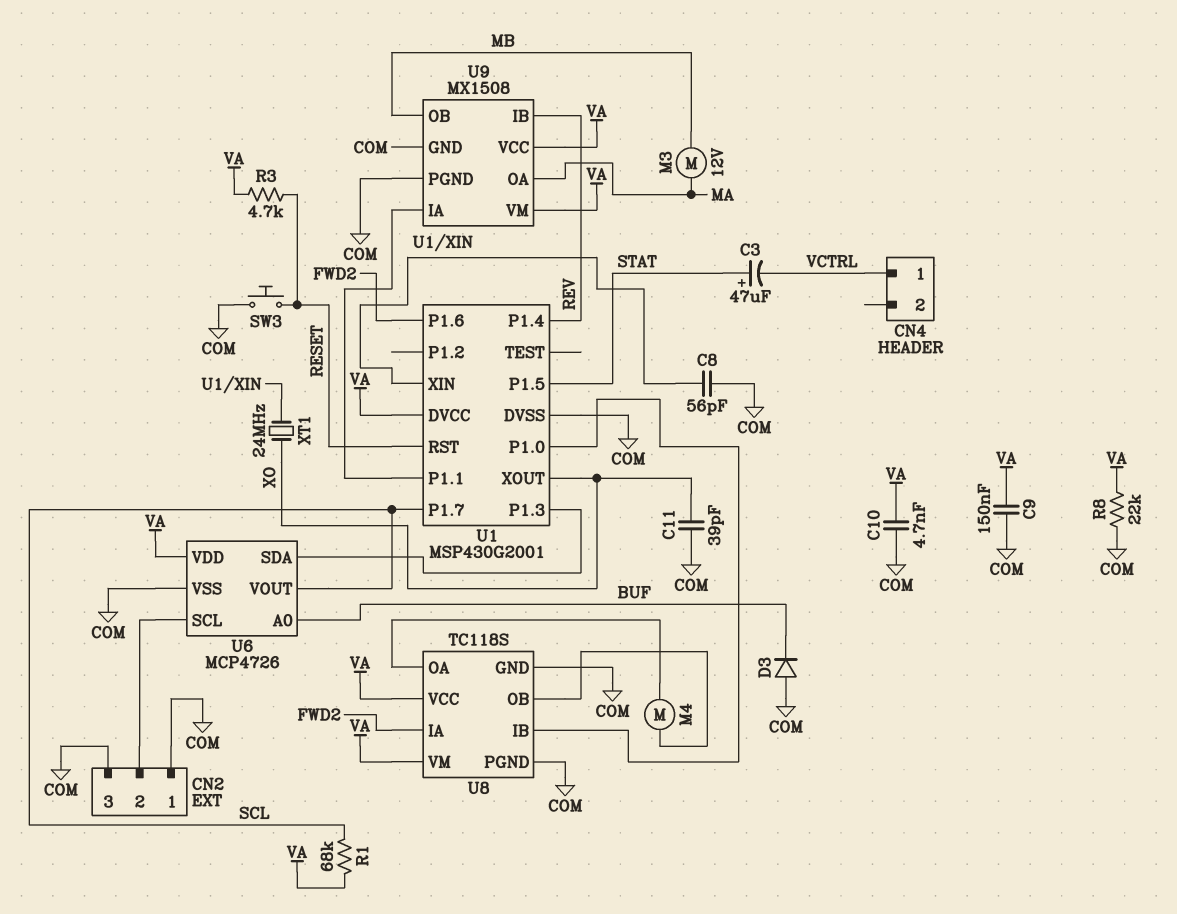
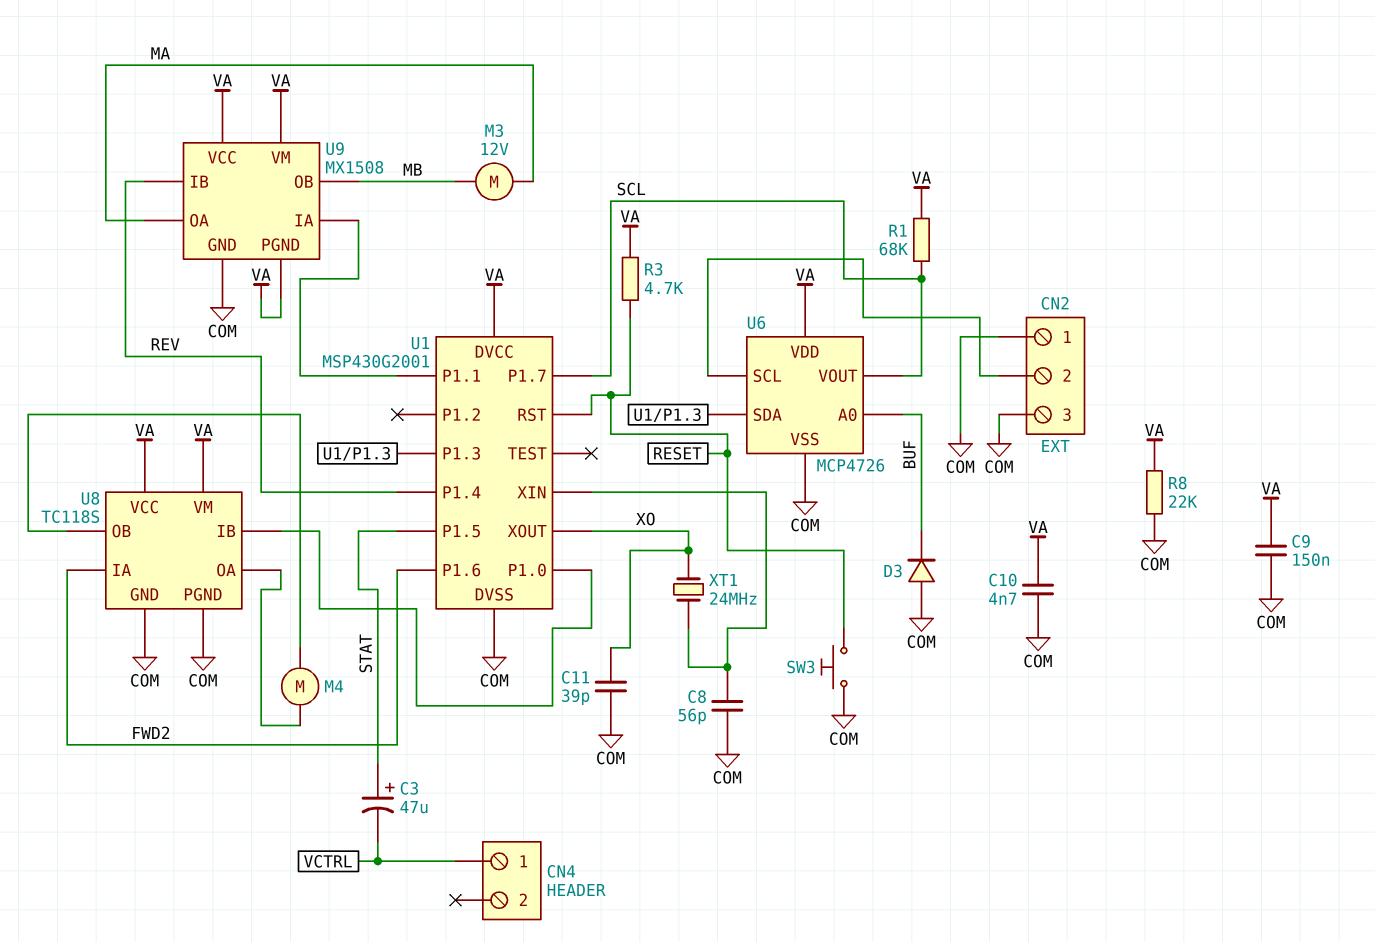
U9 pin PGND: COM -> VA

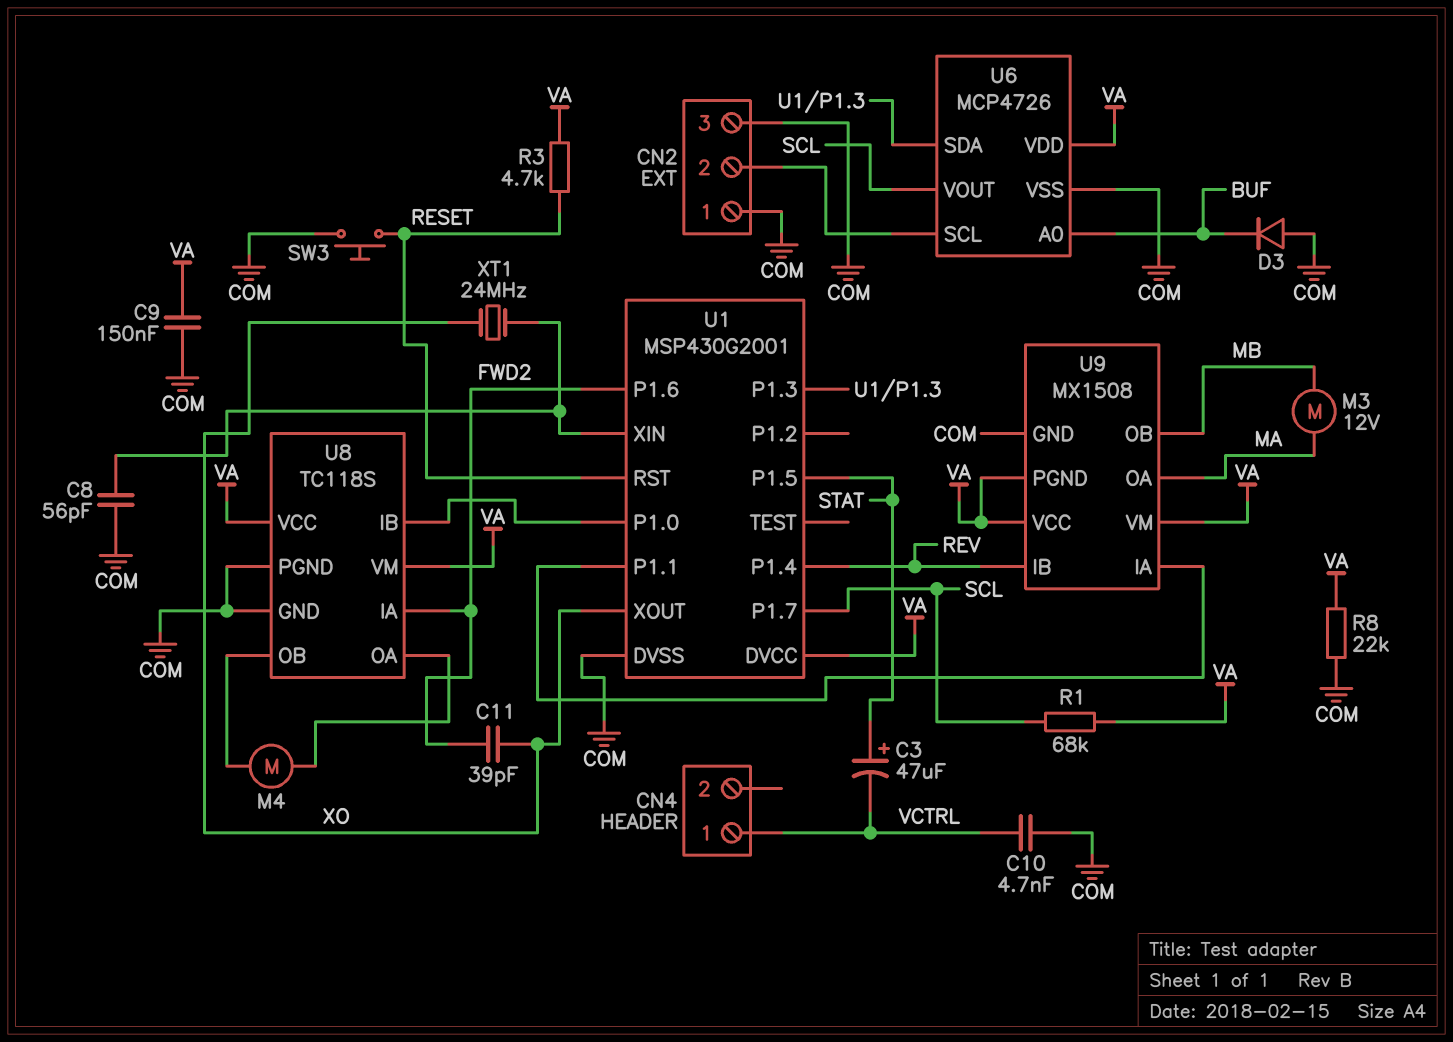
C10: 4.7nF (COM, VA) -> 4.7nF (COM, VCTRL)
C11: 39pF (COM, XO) -> 39pF (FWD2, XO)

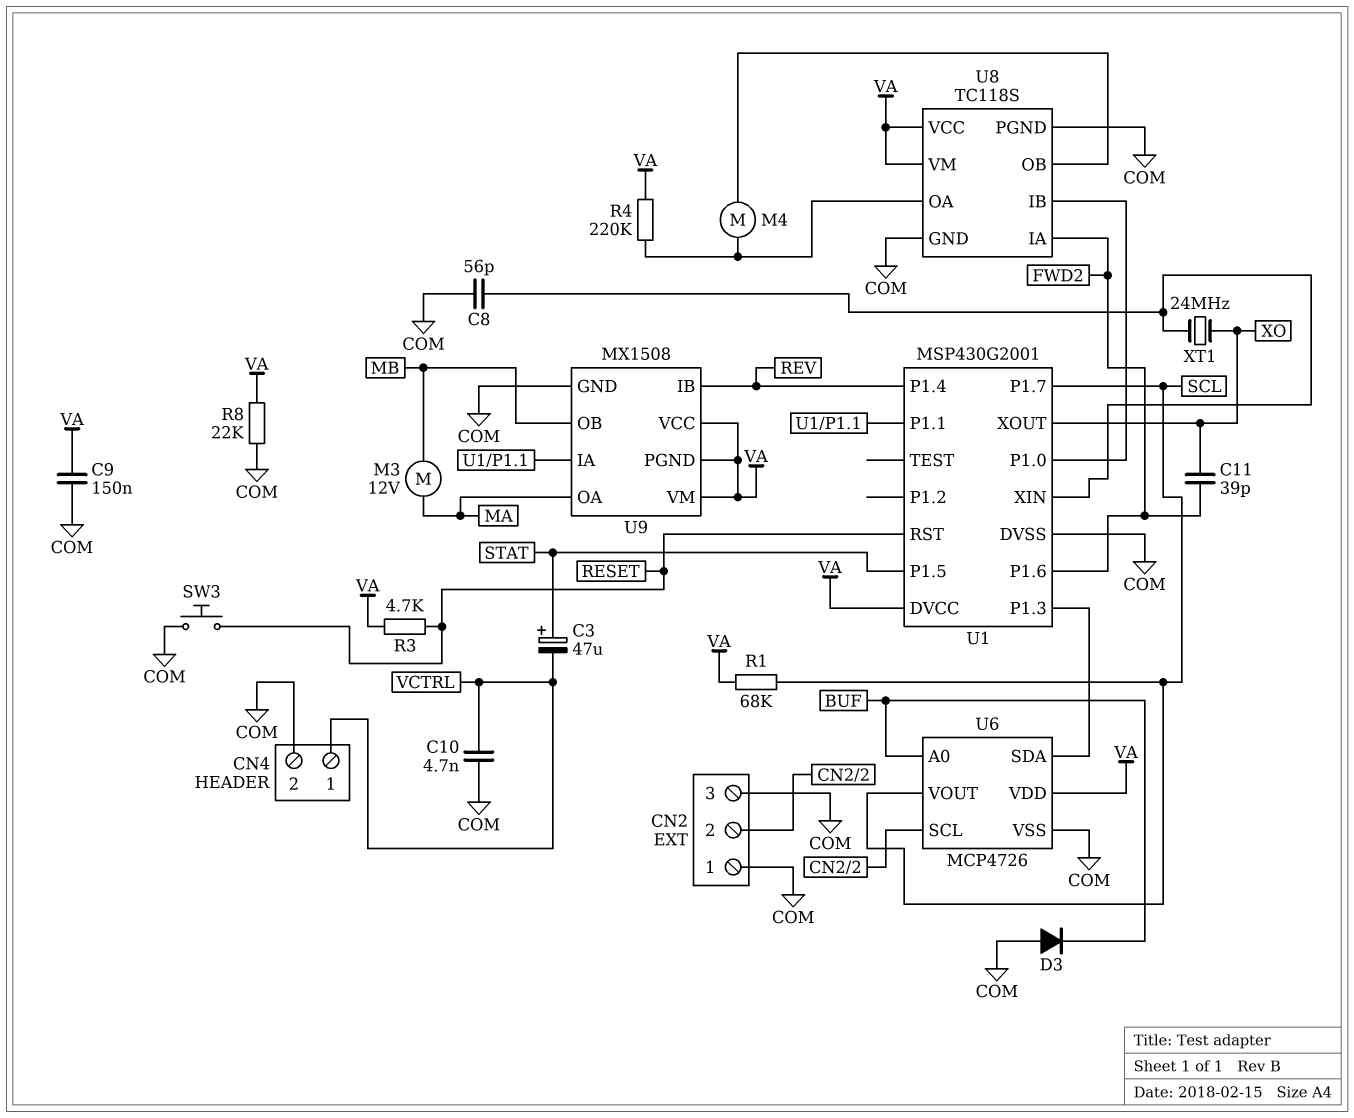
CN4 pin 2: none -> COM
R4: none -> 220k (U8/OA, VA)

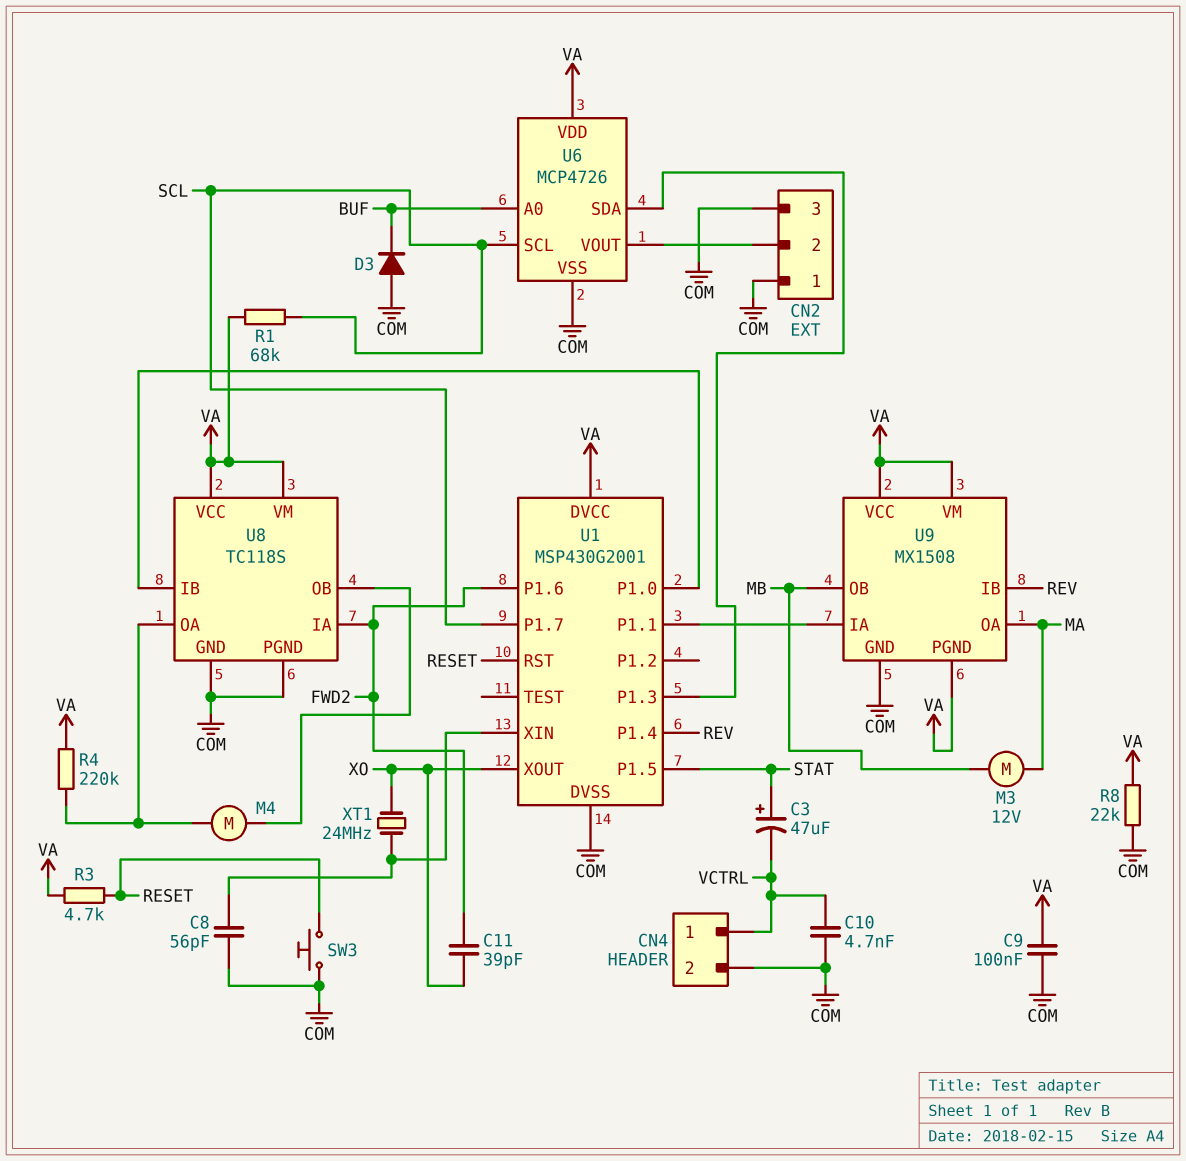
C9: 150nF (COM, VA) -> 100nF (COM, VA)
U6 pin SCL: CN2/2 -> SCL
U6 pin VOUT: SCL -> CN2/2

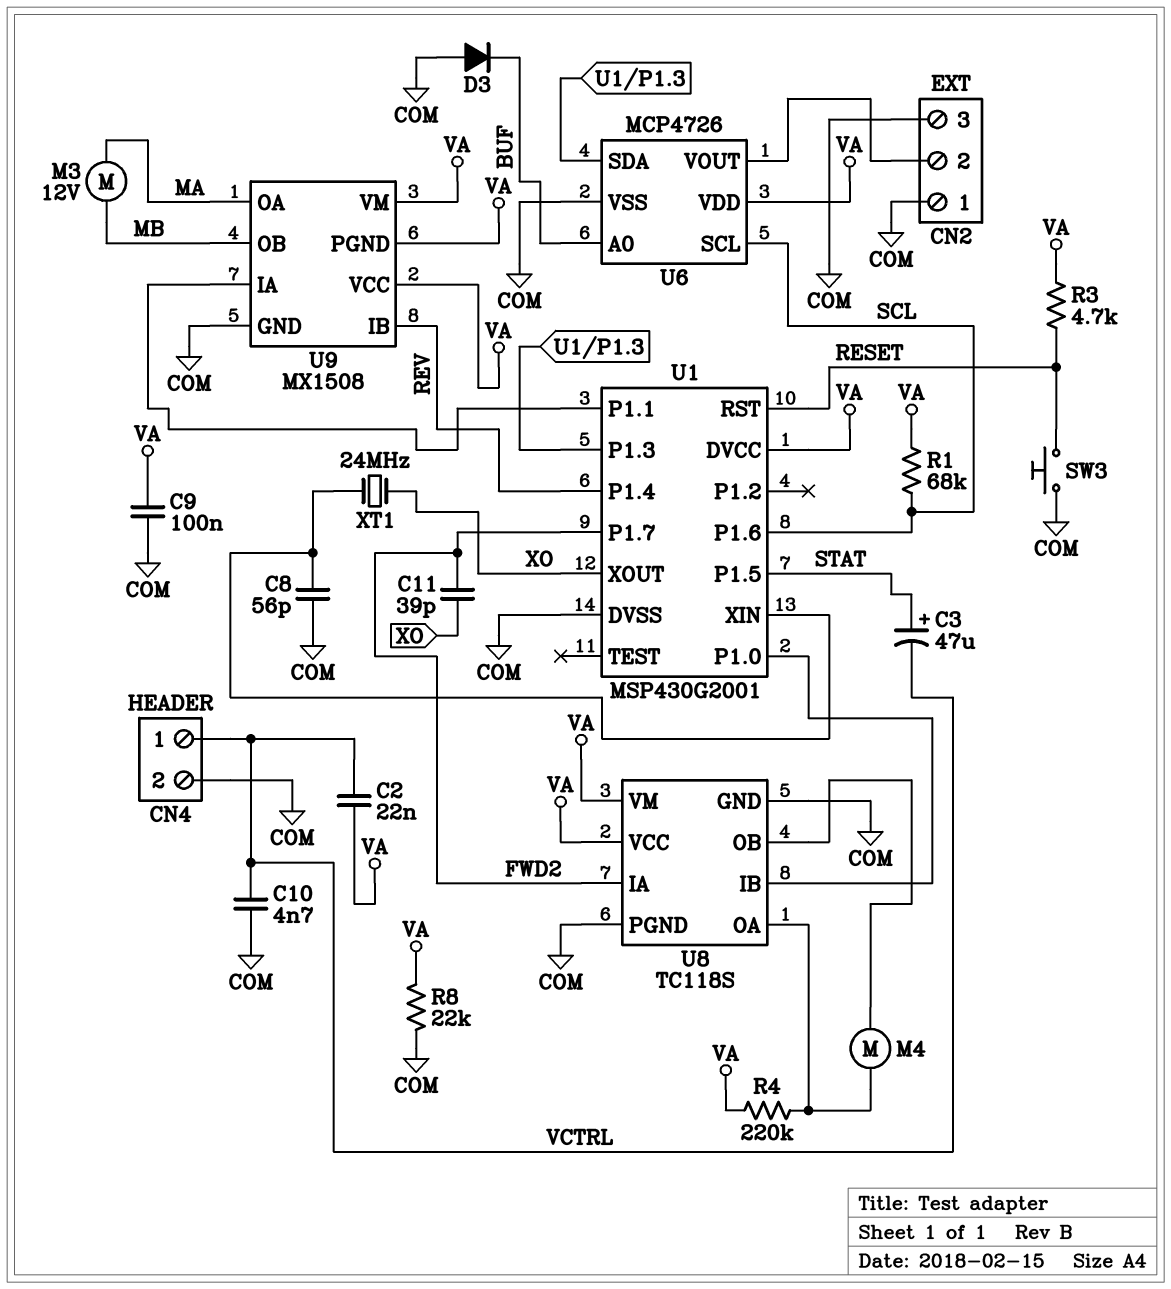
C2: none -> 22nF (VA, VCTRL)
U1 pin P1.6: FWD2 -> SCL
U1 pin P1.7: SCL -> FWD2

